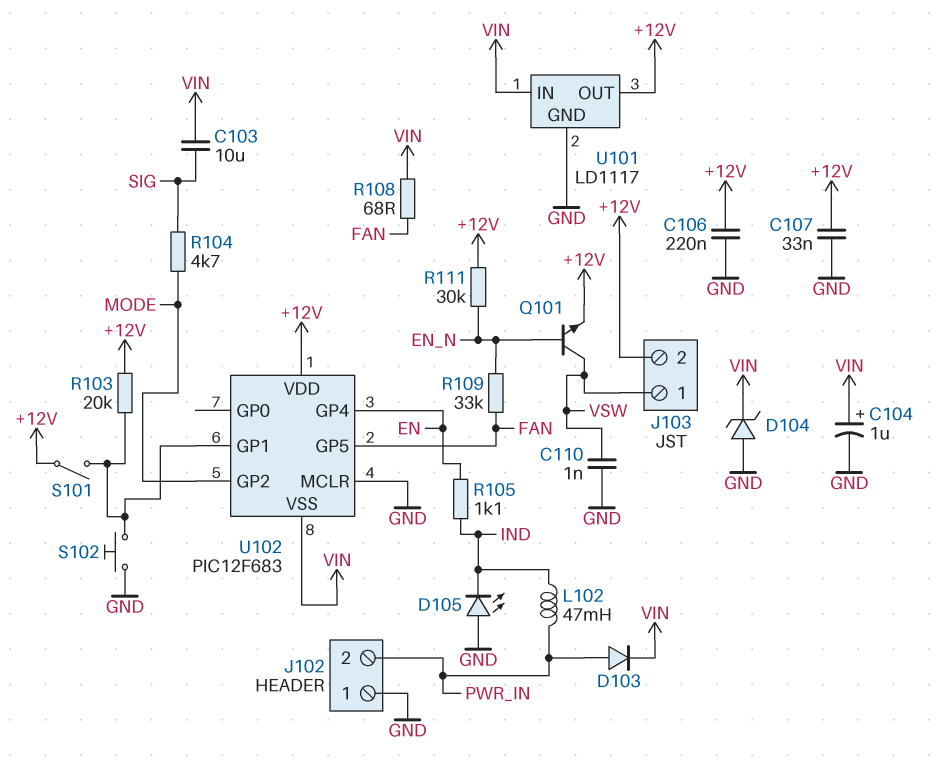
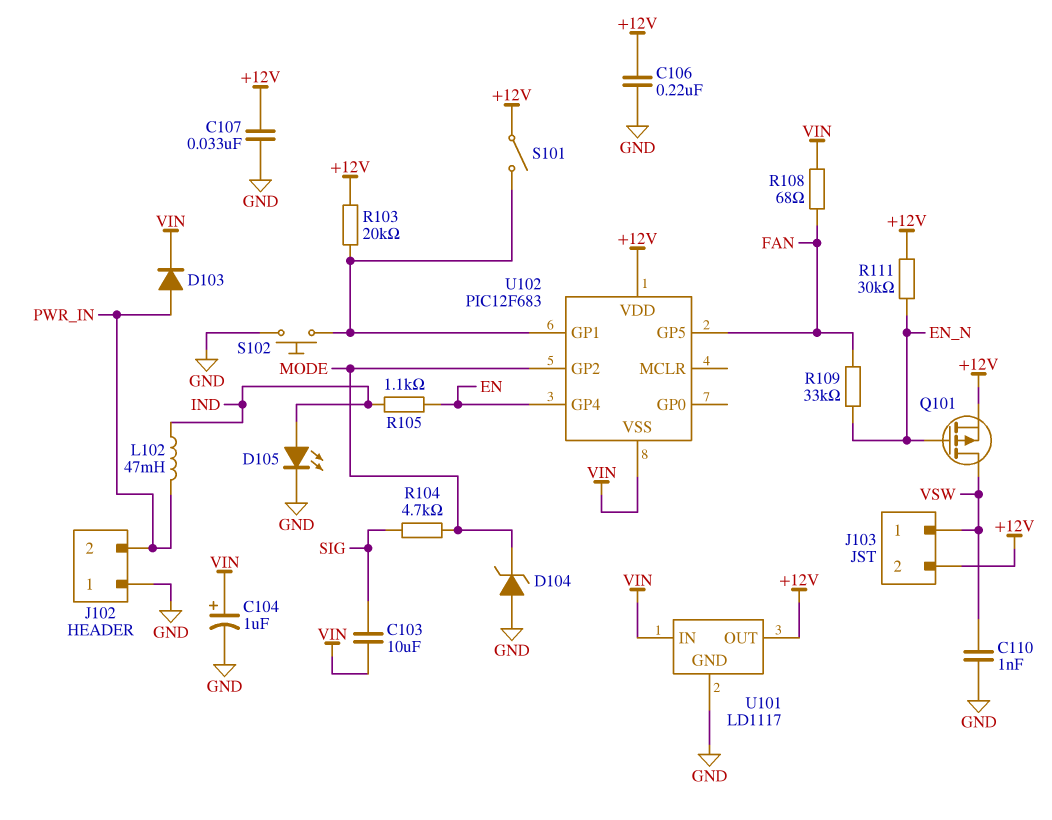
D104: zener (A GND, K VIN) -> zener (A GND, K MODE)
D105: LED (A GND, K IND) -> LED (A IND, K GND)
Q101: NPN (B EN_N, C VSW, E +12V) -> PMOS (G EN_N, D VSW, S +12V)
U102 pin MCLR: GND -> none

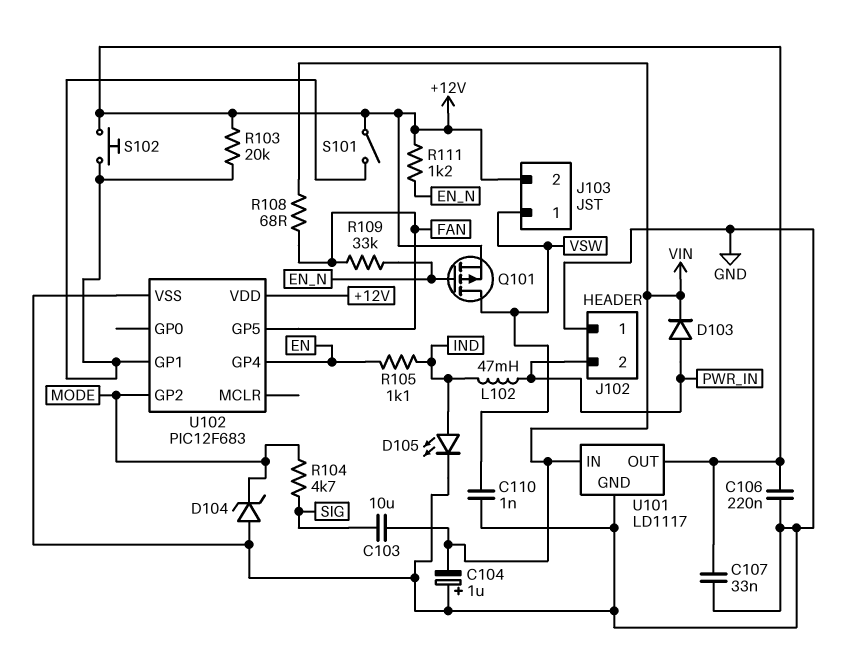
C104: 1uF (plus VIN, minus GND) -> 1uF (plus GND, minus VIN)
R111: 30k (+12V, EN_N) -> 1.2k (+12V, EN_N)
S102: button (GND, U102/GP1) -> button (+12V, U102/GP1)
U102 pin VSS: VIN -> GND

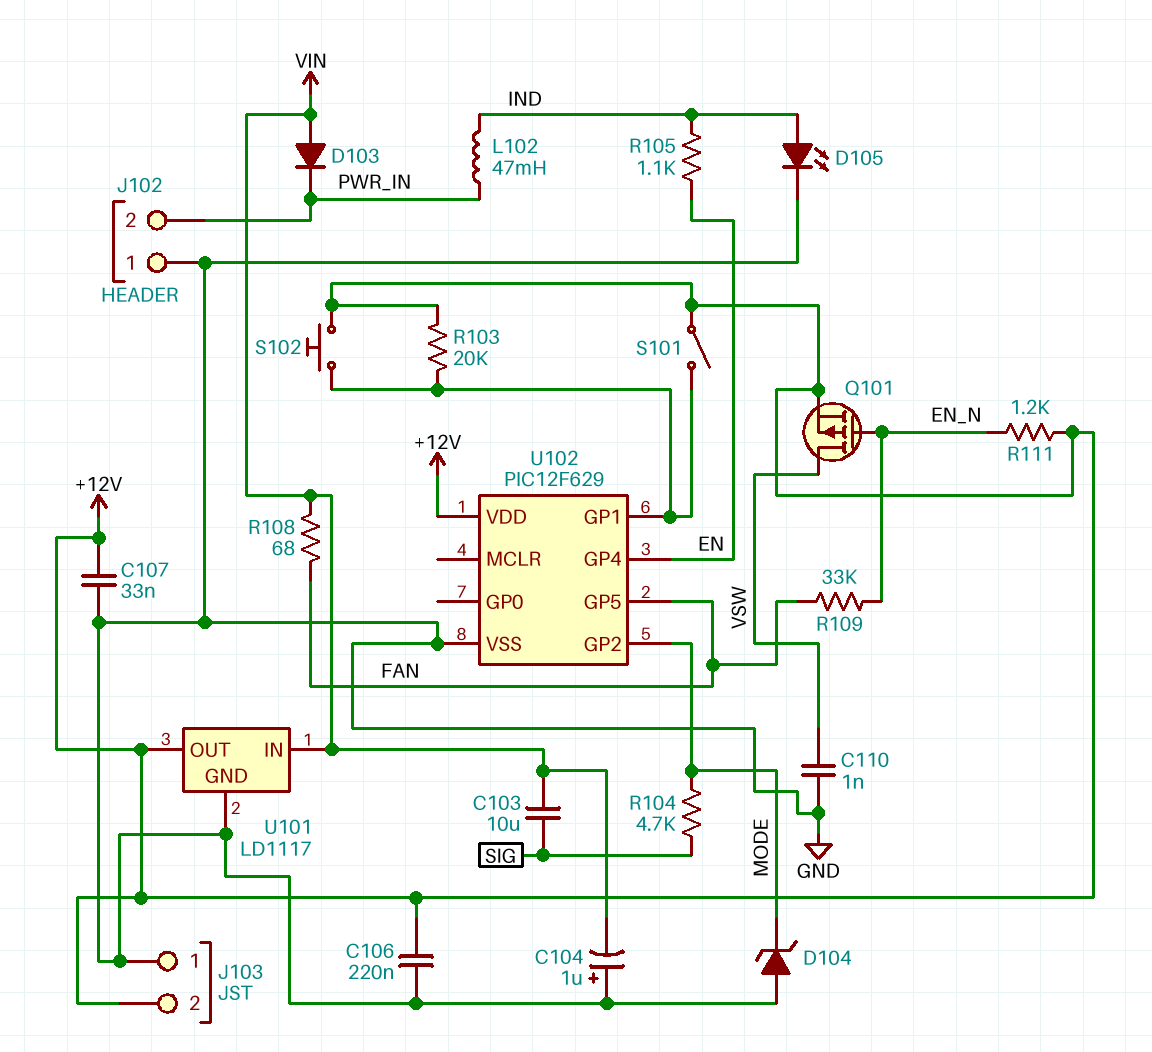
D103: diode (A PWR_IN, K VIN) -> diode (A VIN, K PWR_IN)
J103 pin 1: VSW -> GND
U102: PIC12F683 -> PIC12F629

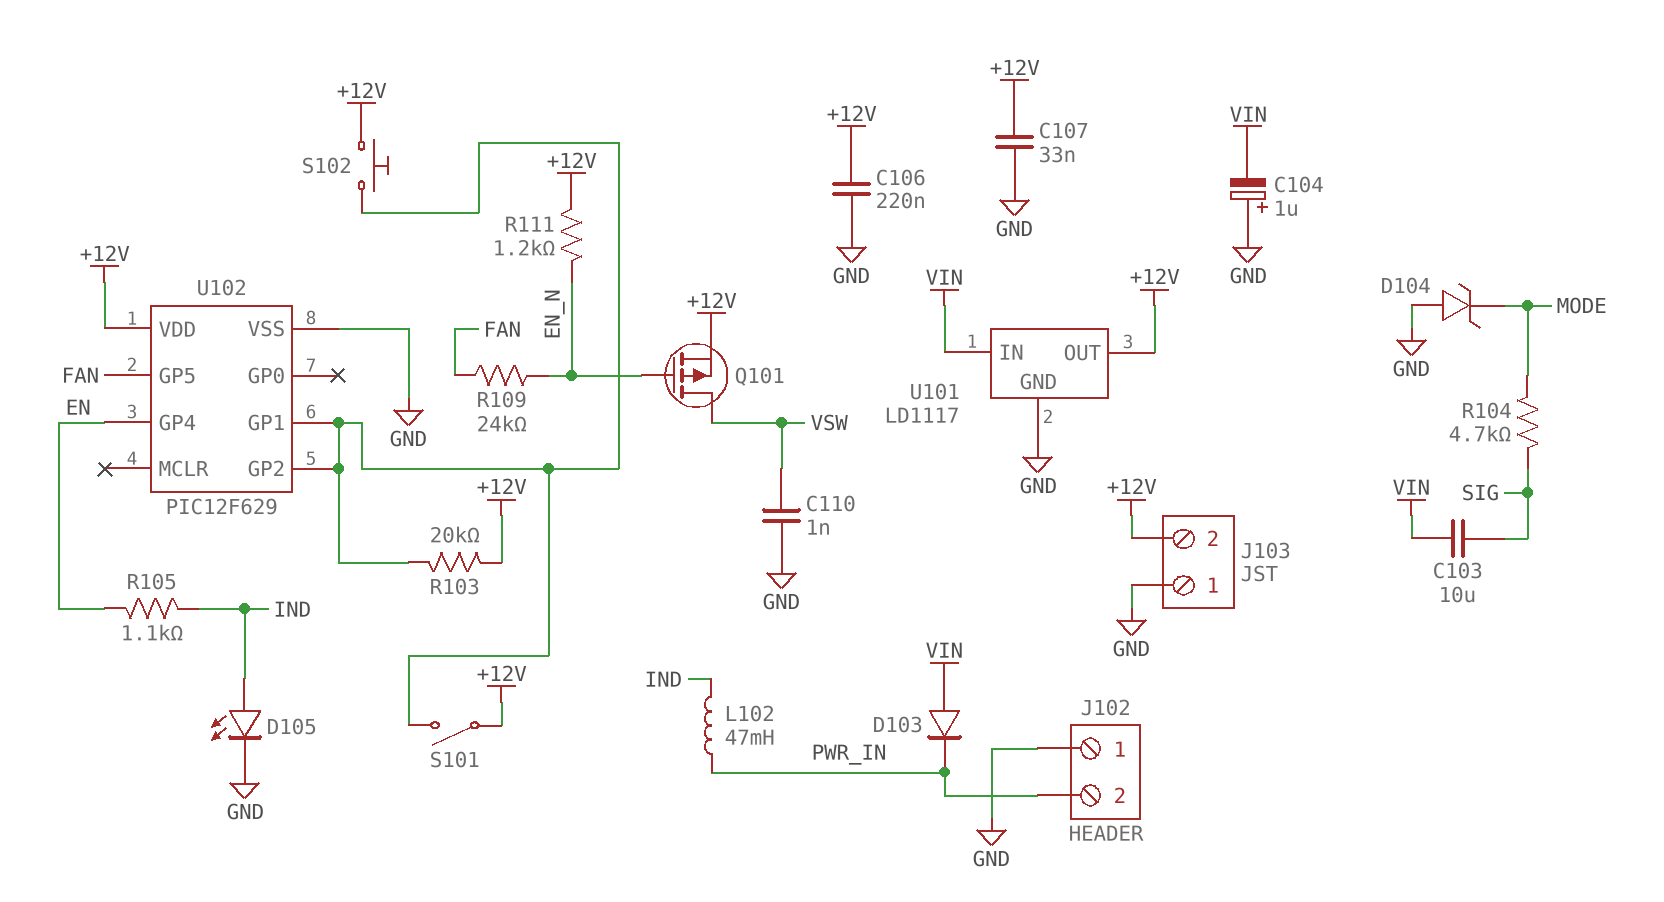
R108: 68 (FAN, VIN) -> none
R109: 33k (EN_N, FAN) -> 24k (EN_N, FAN)
U102 pin GP2: MODE -> U102/GP1

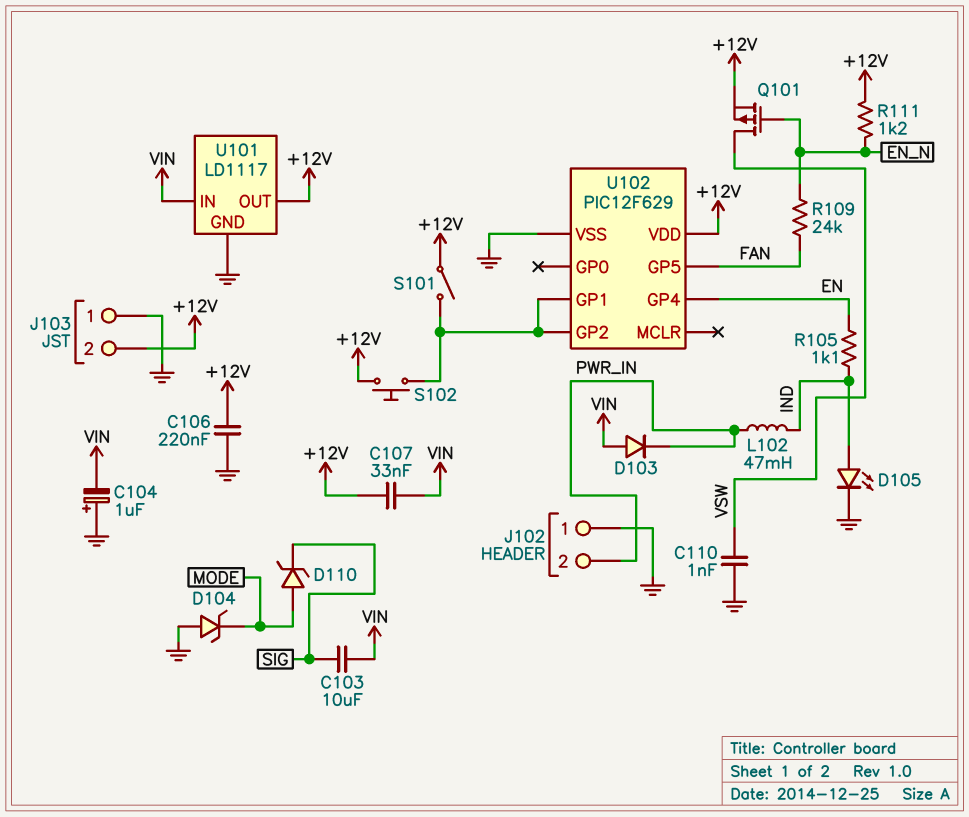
C107: 33nF (+12V, GND) -> 33nF (+12V, VIN)
D110: none -> zener (A MODE, K SIG)
R103: 20k (+12V, U102/GP1) -> none
R104: 4.7k (MODE, SIG) -> none

